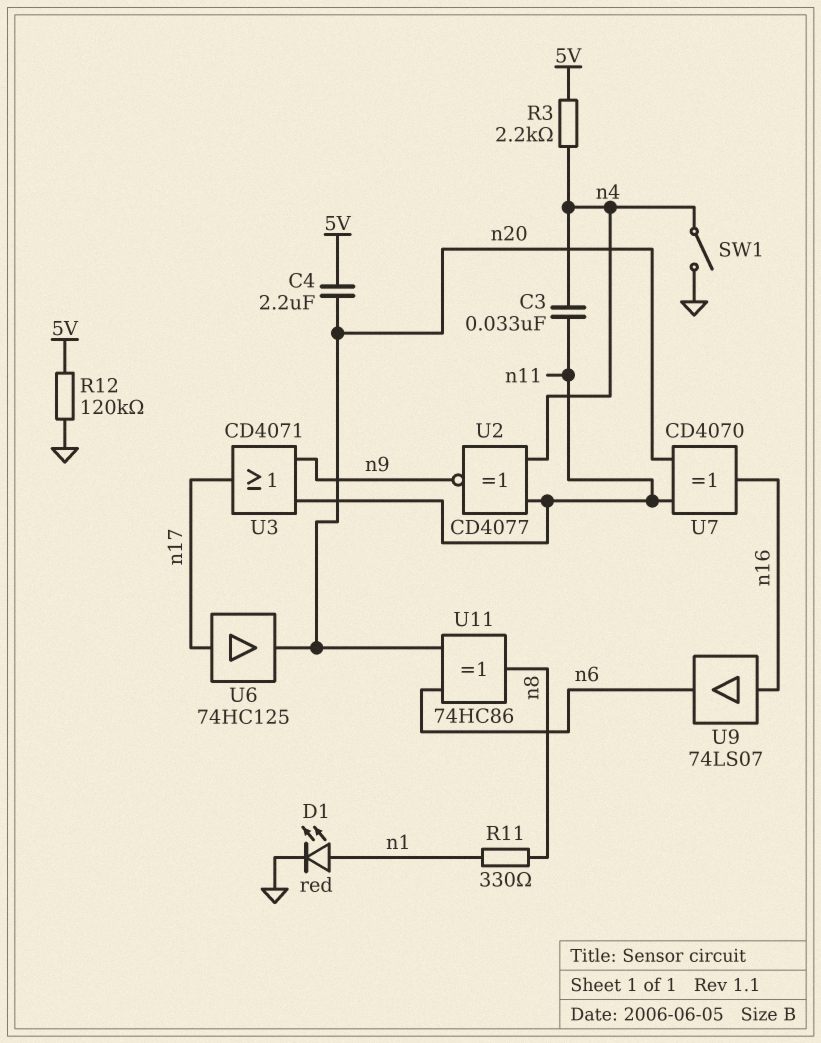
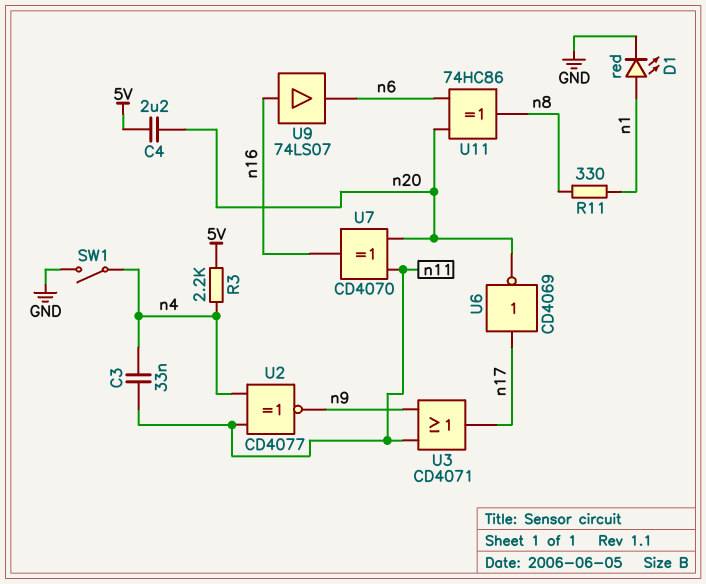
R12: 120k (5V, GND) -> none
U6: buffer 74HC125 (in n17, out n20) -> NOT CD4069 (in n17, out n20)

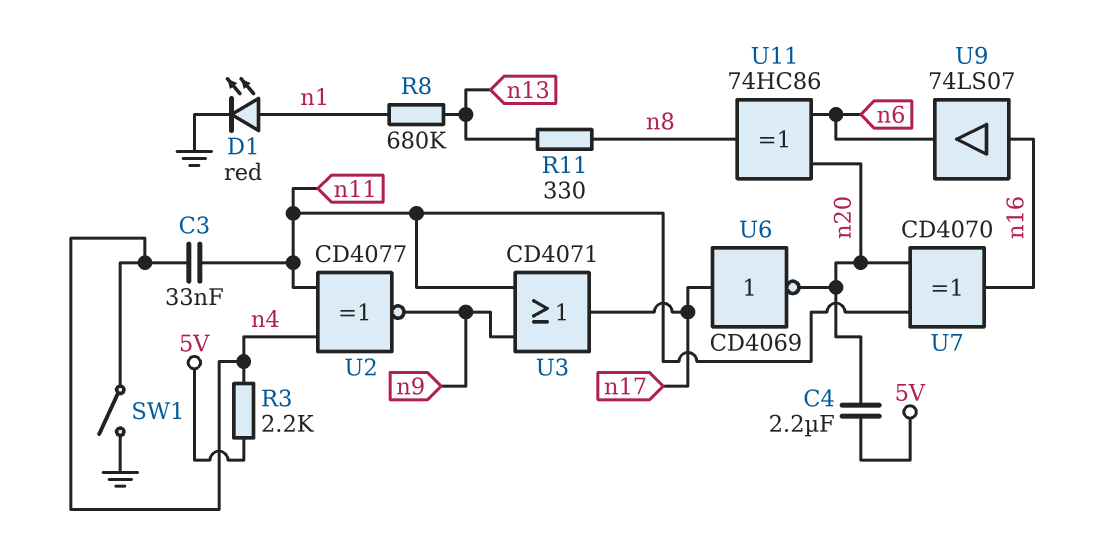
R8: none -> 680k (n1, n13)
R11: 330 (n1, n8) -> 330 (n8, n13)

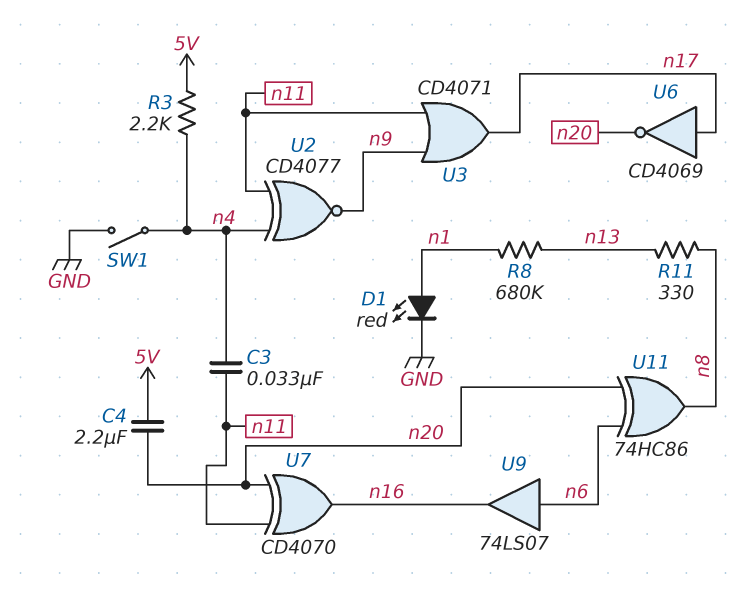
U9: buffer 74LS07 (in n16, out n6) -> buffer 74LS07 (in n6, out n16)

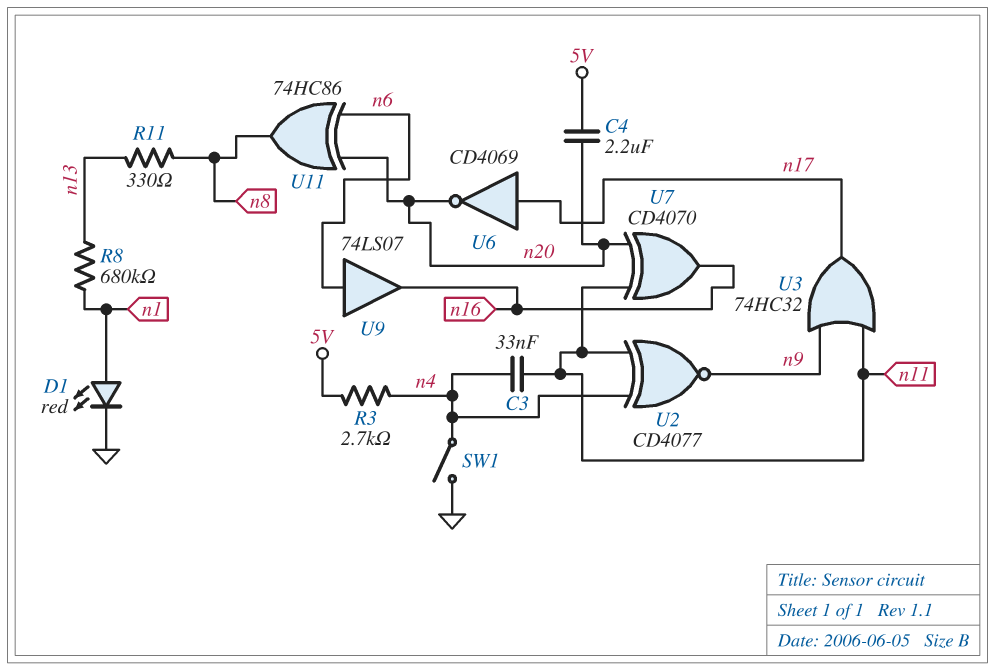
R3: 2.2k (5V, n4) -> 2.7k (5V, n4)
U3: OR CD4071 (in n9, in n11, out n17) -> OR 74HC32 (in n9, in n11, out n17)

